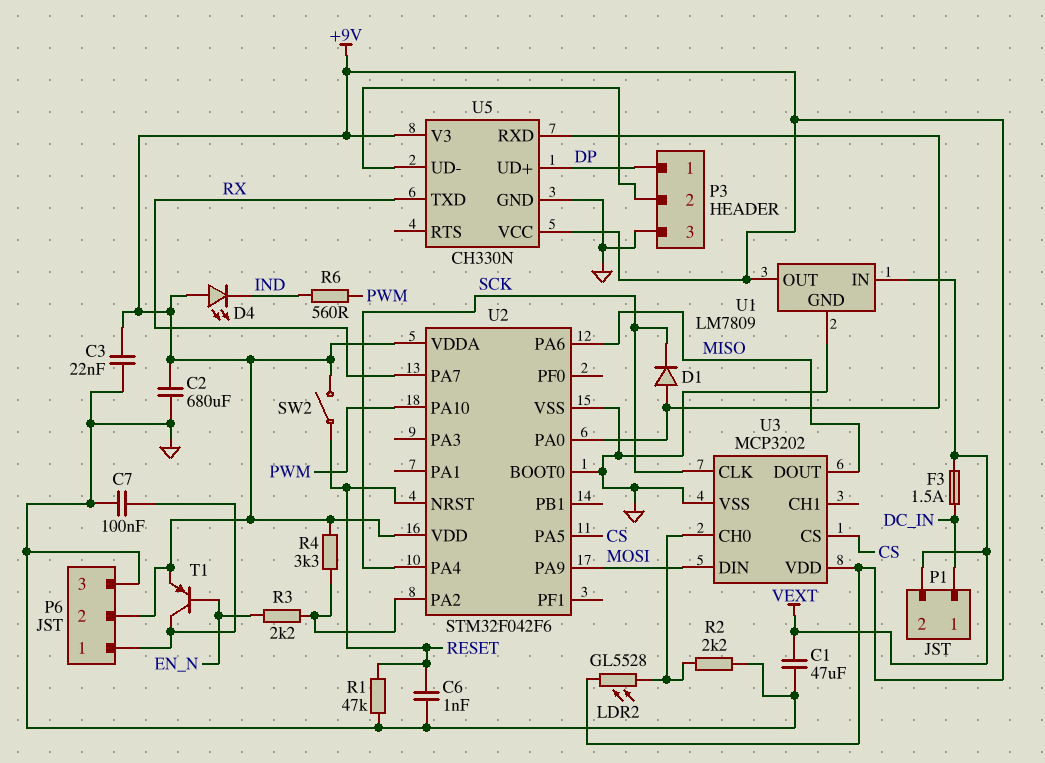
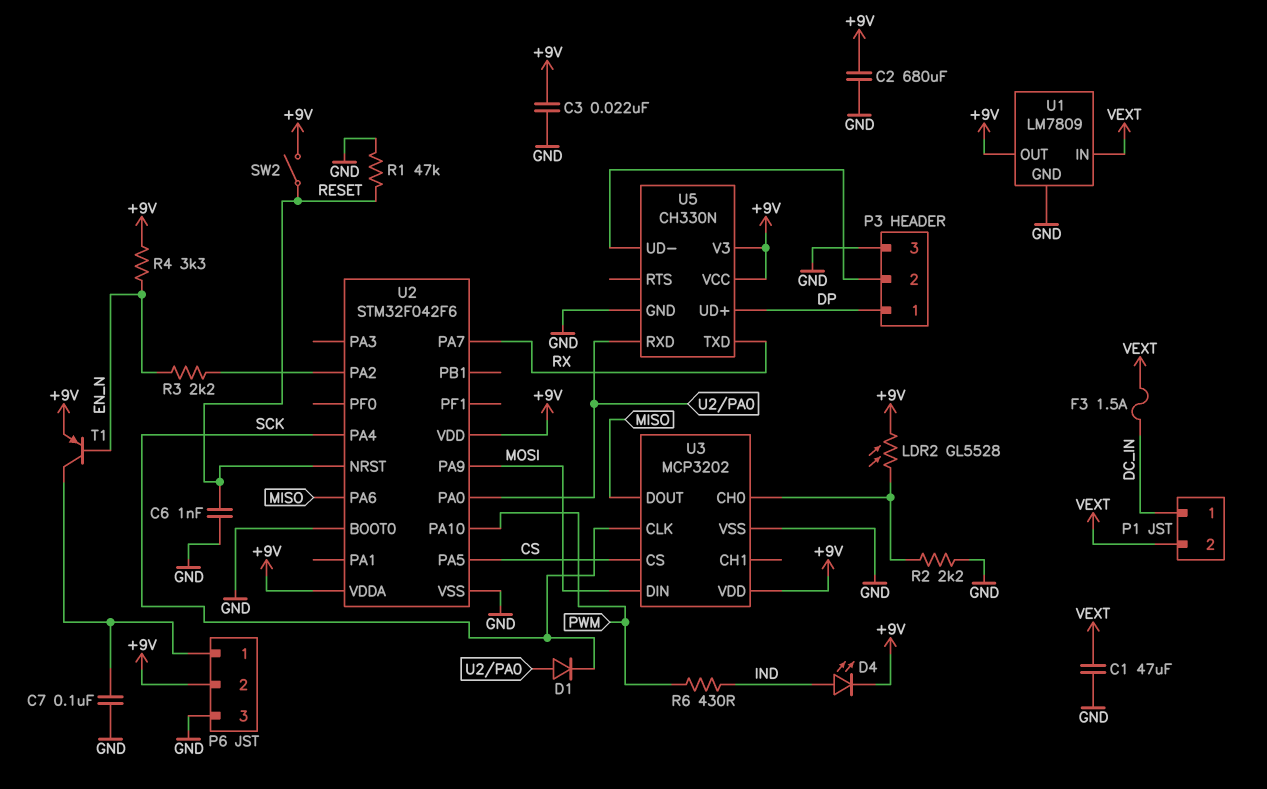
D4: LED (A +9V, K IND) -> LED (A IND, K +9V)
R4: 3.3k (+9V, U2/PA2) -> 3.3k (+9V, EN_N)
R6: 560 (IND, PWM) -> 430 (IND, PWM)

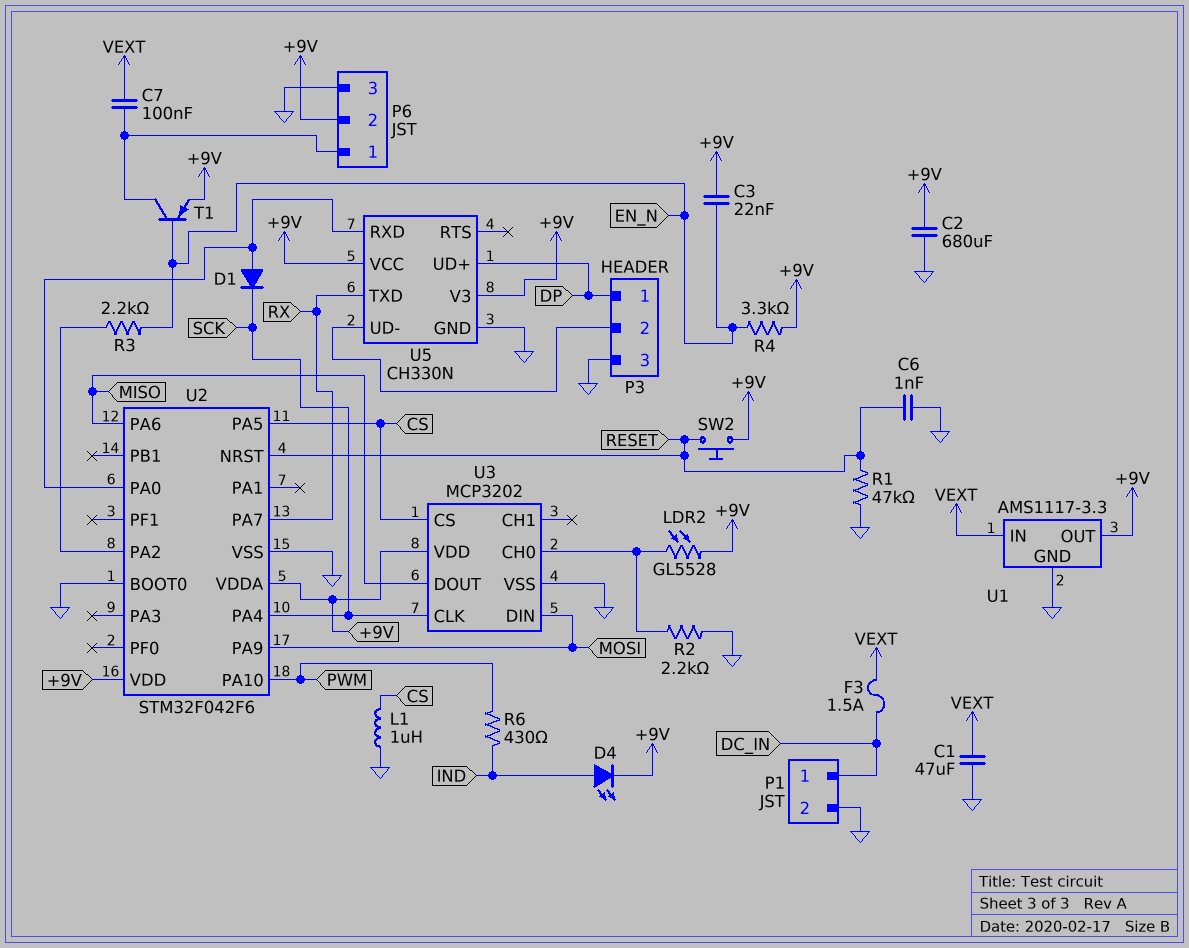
C3: 22nF (+9V, GND) -> 22nF (+9V, EN_N)
C7: 100nF (GND, P6/1) -> 100nF (P6/1, VEXT)
L1: none -> 1uH (CS, GND)
P1 pin 2: VEXT -> GND
SW2: switch (+9V, RESET) -> button (+9V, RESET)
U1: LM7809 -> AMS1117-3.3

